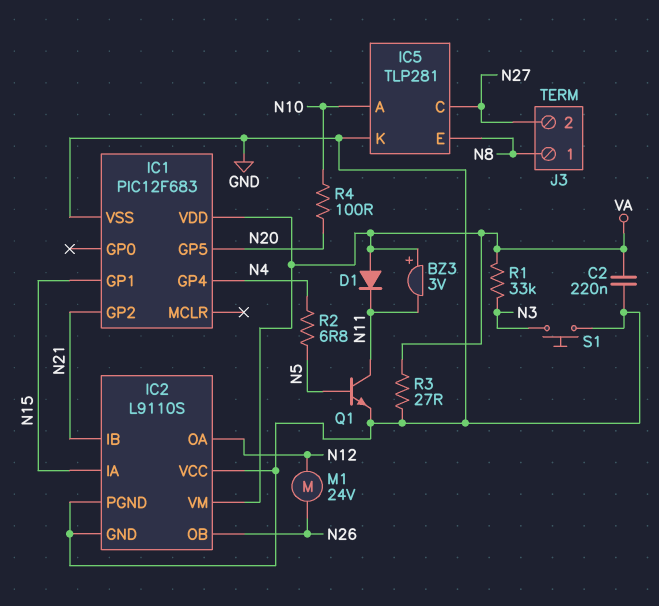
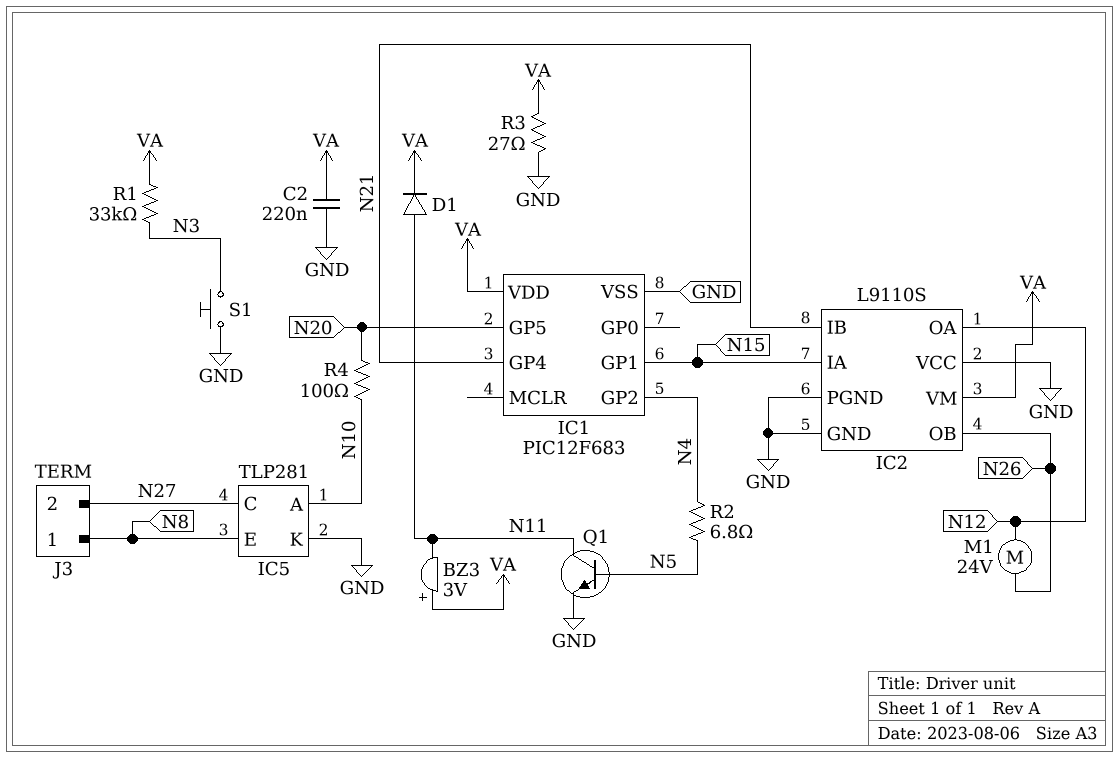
D1: diode (A VA, K N11) -> diode (A N11, K VA)
IC1 pin GP2: N21 -> N4
IC1 pin GP4: N4 -> N21

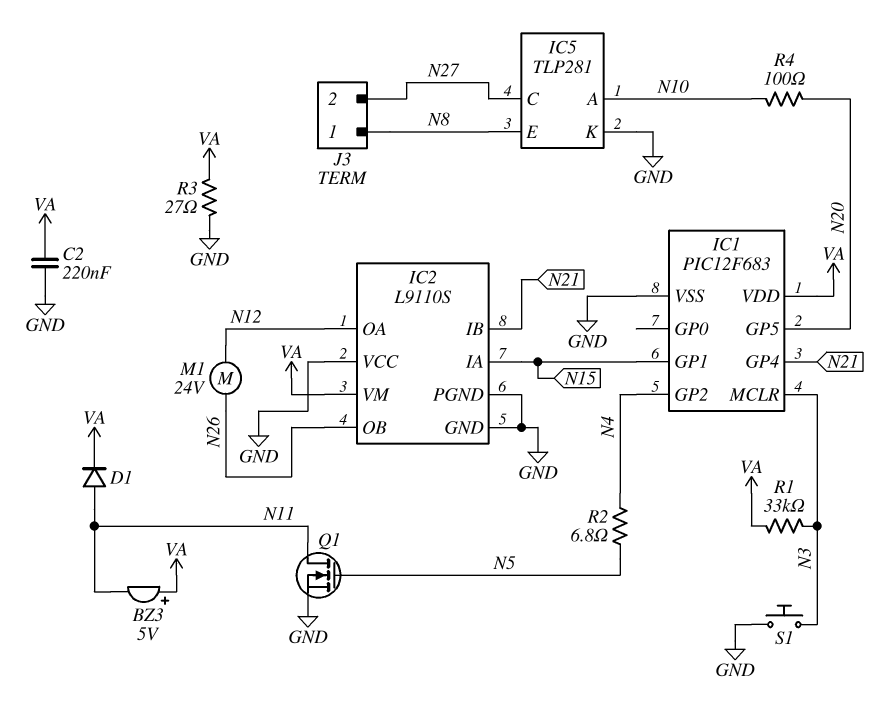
BZ3: buzzer 3V (plus VA, minus N11) -> buzzer 5V (plus VA, minus N11)
IC1 pin MCLR: none -> N3
Q1: NPN (B N5, C N11, E GND) -> NMOS (G N5, D N11, S GND)

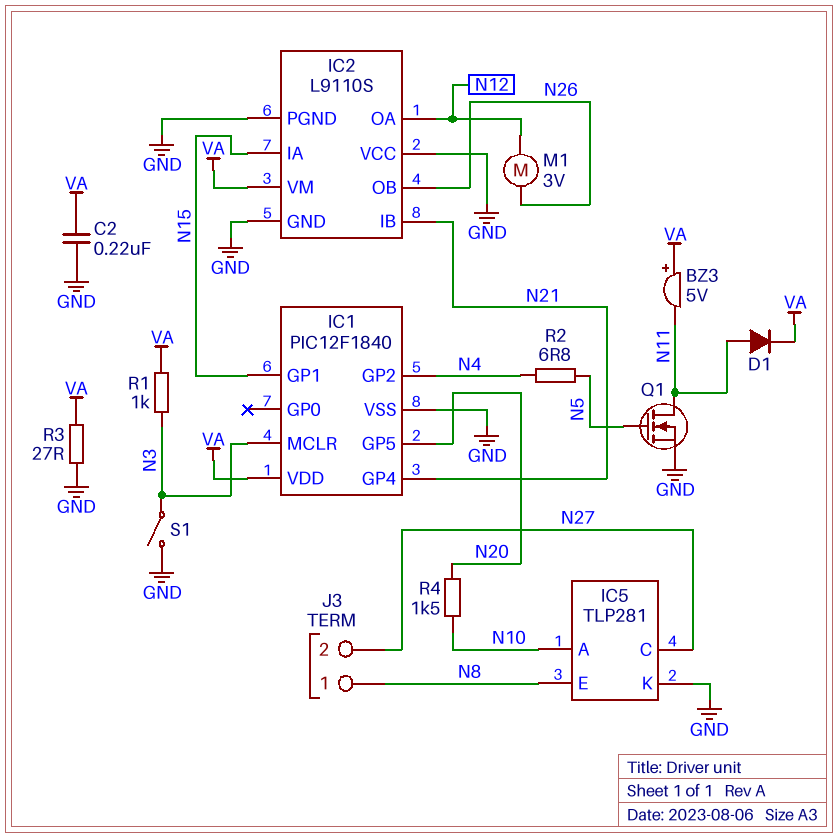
IC1: PIC12F683 -> PIC12F1840
M1: motor 24V (N12, N26) -> motor 3V (N12, N26)
R1: 33k (N3, VA) -> 1k (N3, VA)
R4: 100 (N10, N20) -> 1.5k (N10, N20)
S1: button (GND, N3) -> switch (GND, N3)

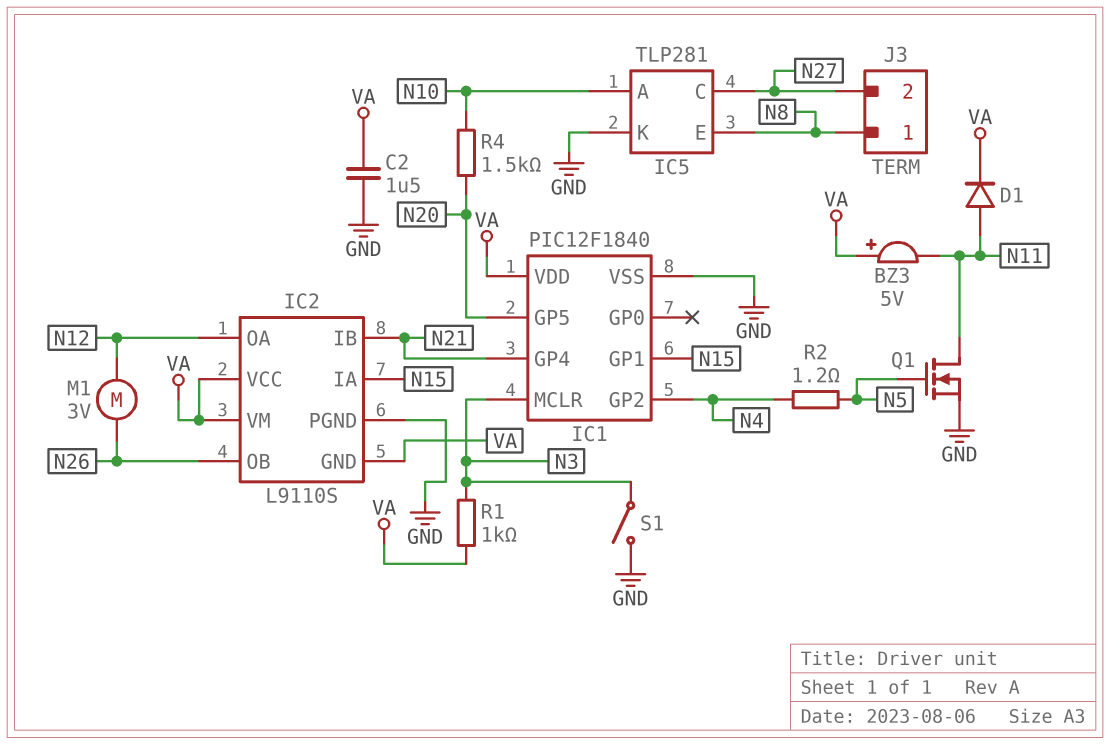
C2: 220nF (GND, VA) -> 1.5uF (GND, VA)
IC2 pin GND: GND -> VA
IC2 pin VCC: GND -> VA
R2: 6.8 (N4, N5) -> 1.2 (N4, N5)
R3: 27 (GND, VA) -> none

